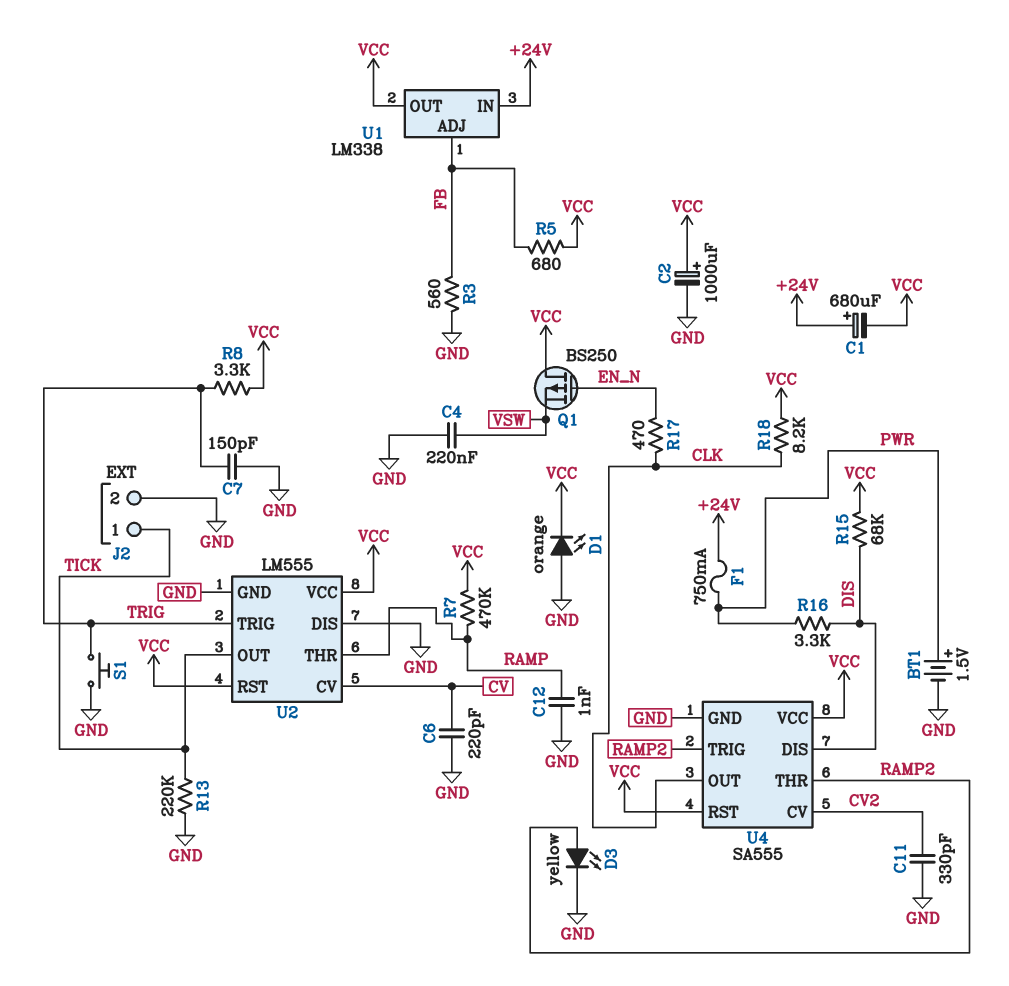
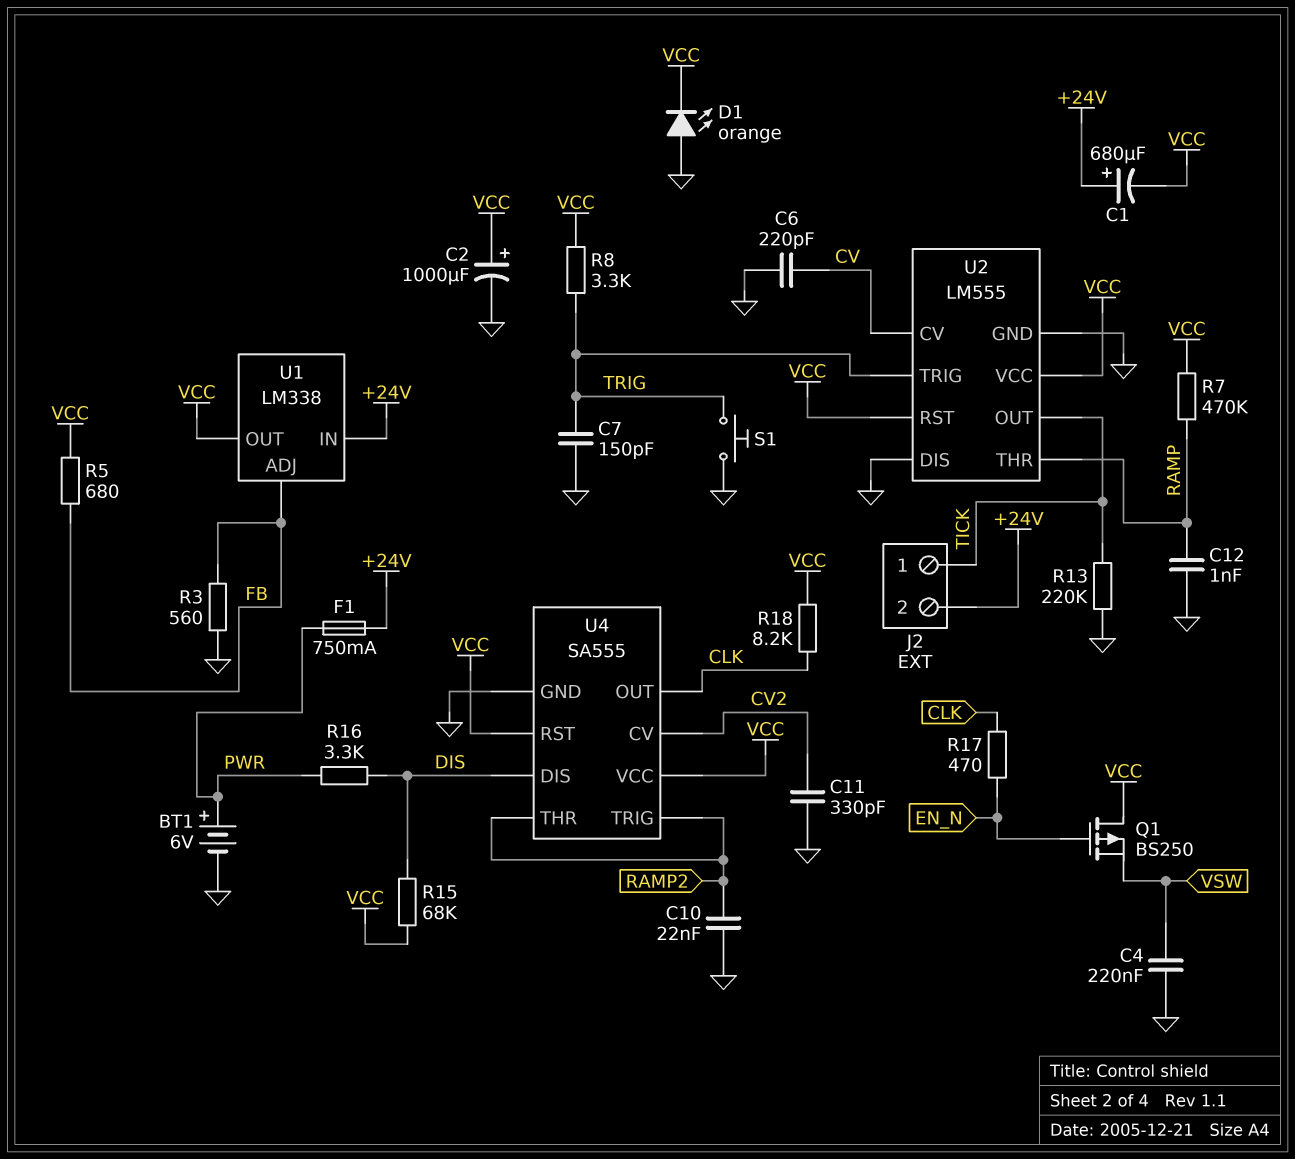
BT1: 1.5V (plus PWR, minus GND) -> 6V (plus PWR, minus GND)
C10: none -> 22nF (GND, RAMP2)
D3: LED yellow (A RAMP2, K GND) -> none
J2 pin 2: GND -> +24V

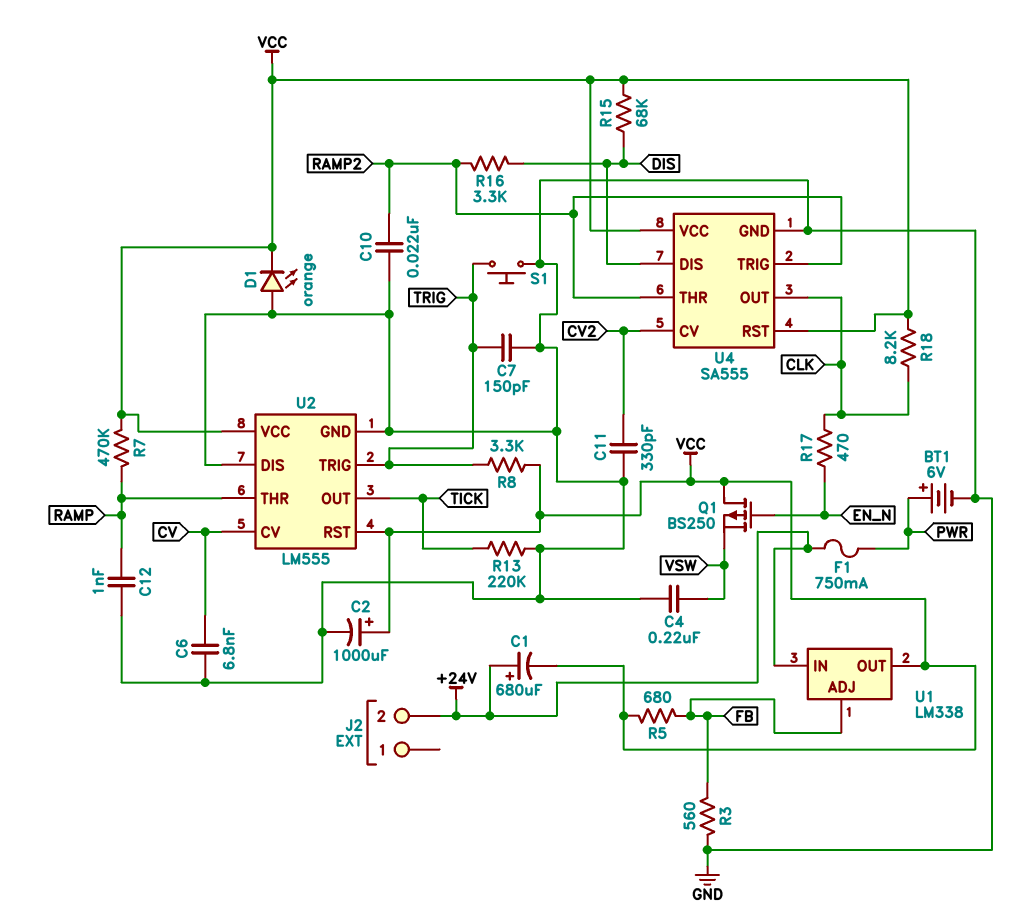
C6: 220pF (CV, GND) -> 6.8nF (CV, GND)
J2 pin 1: TICK -> none
R16: 3.3k (DIS, PWR) -> 3.3k (DIS, RAMP2)

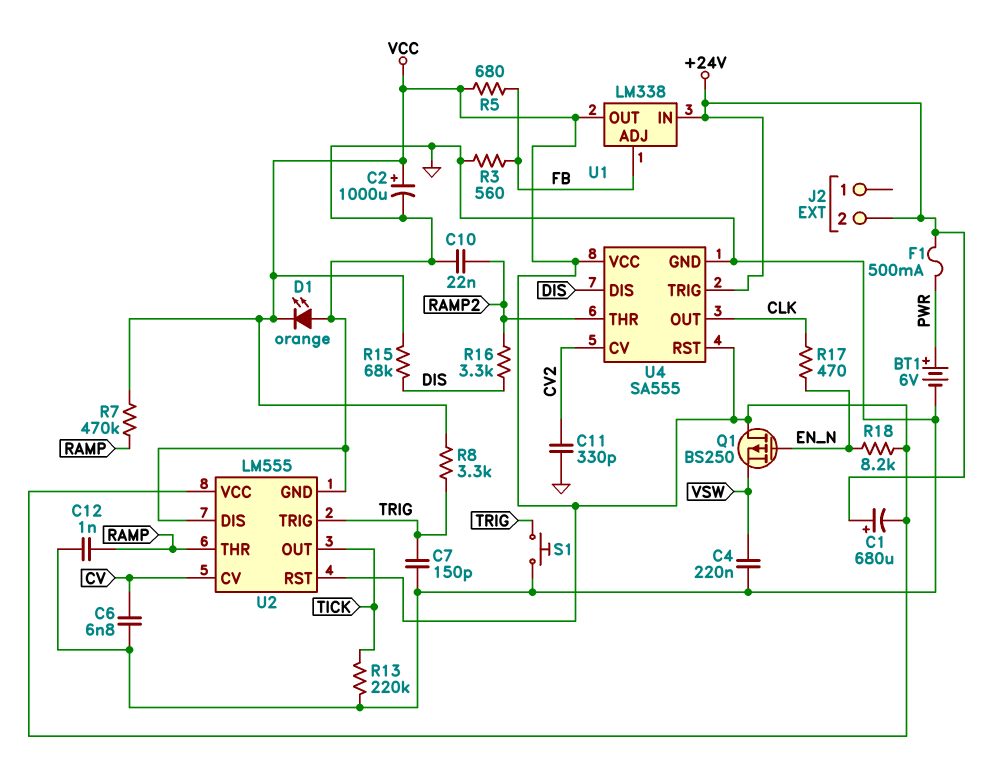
F1: 750mA (+24V, PWR) -> 500mA (+24V, PWR)
R18: 8.2k (CLK, VCC) -> 8.2k (EN_N, VCC)
U4 pin TRIG: RAMP2 -> +24V

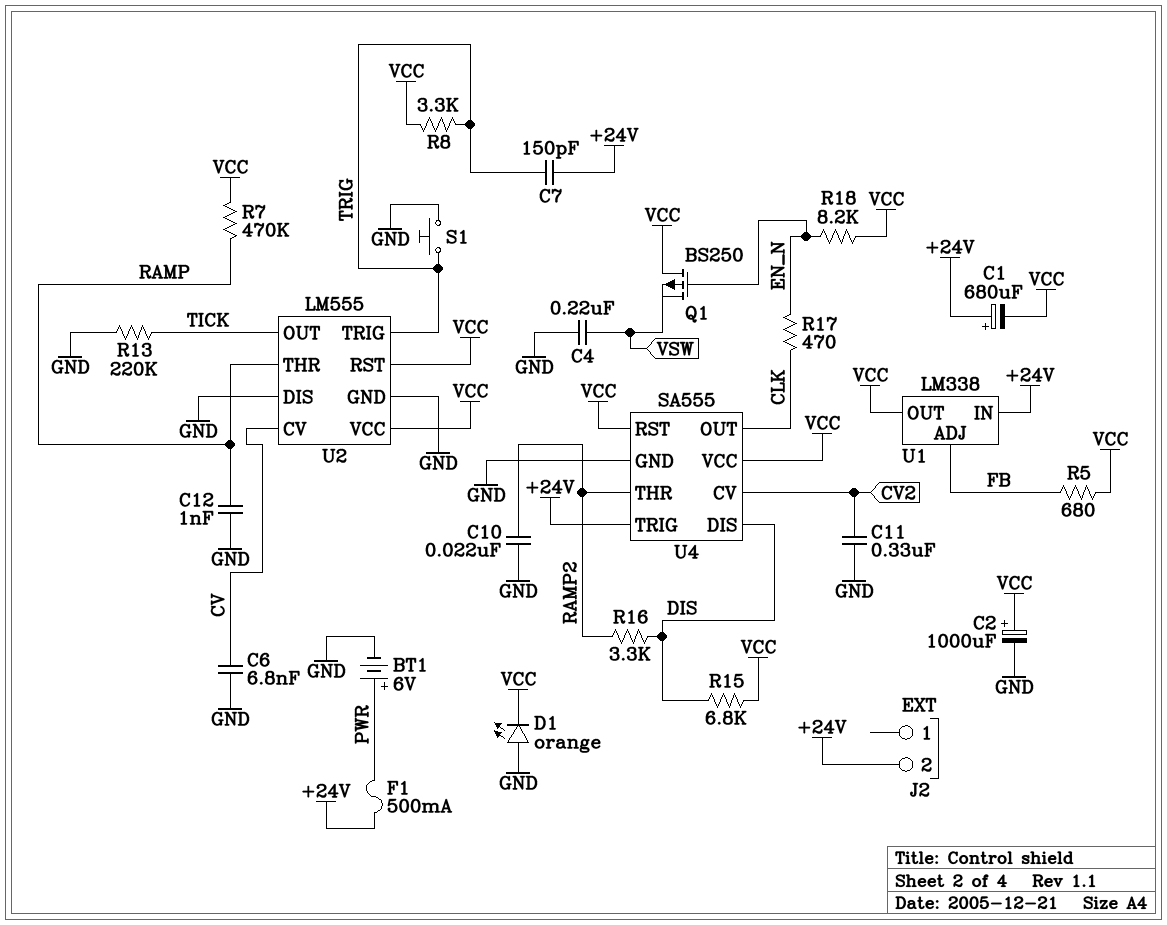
C7: 150pF (GND, TRIG) -> 150pF (+24V, TRIG)
C11: 330pF (CV2, GND) -> 330nF (CV2, GND)
R3: 560 (FB, GND) -> none
R15: 68k (DIS, VCC) -> 6.8k (DIS, VCC)

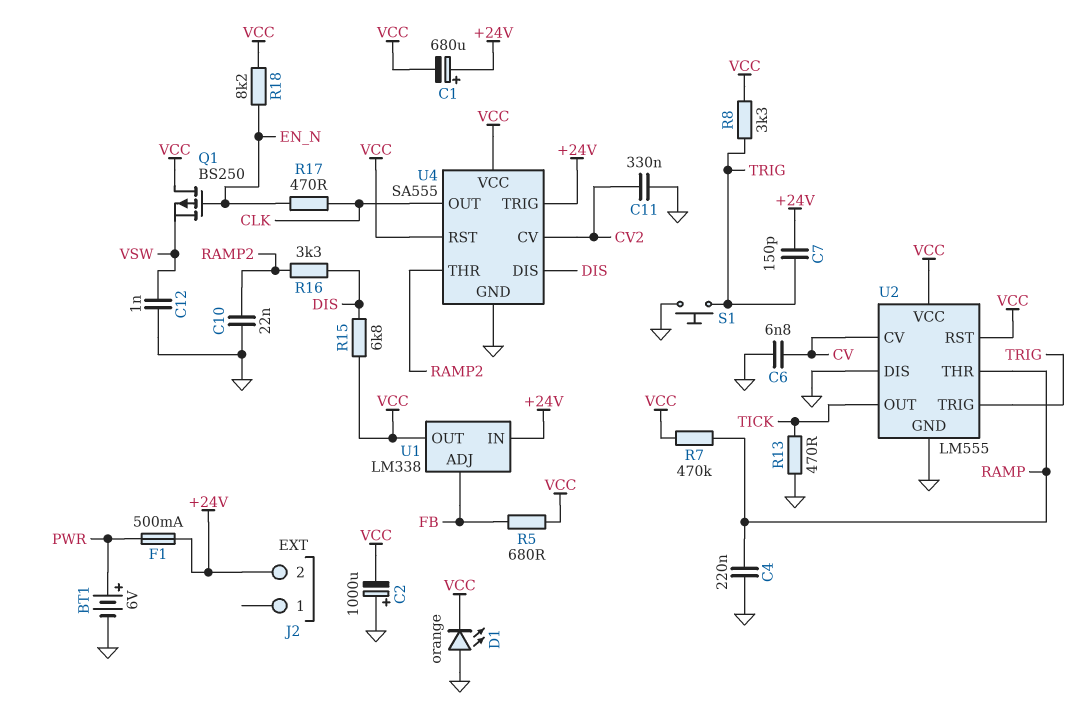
C2: 1000uF (plus VCC, minus GND) -> 1000uF (plus GND, minus VCC)
C4: 220nF (GND, VSW) -> 220nF (GND, RAMP)
C12: 1nF (GND, RAMP) -> 1nF (GND, VSW)
R13: 220k (GND, TICK) -> 470 (GND, TICK)

